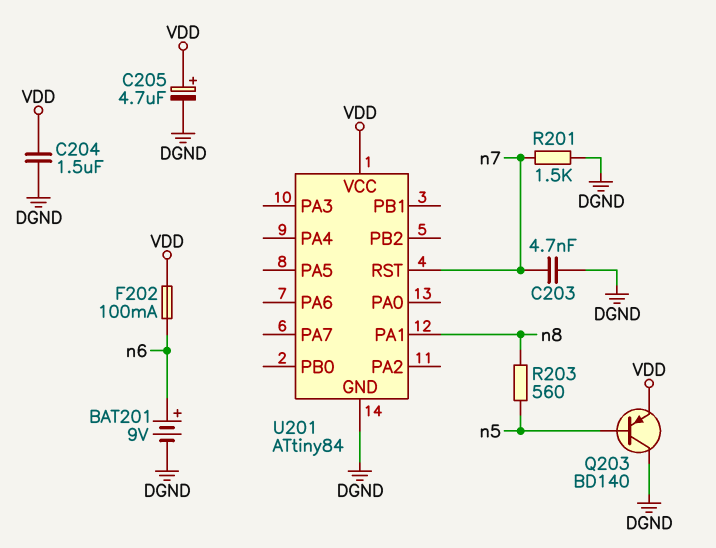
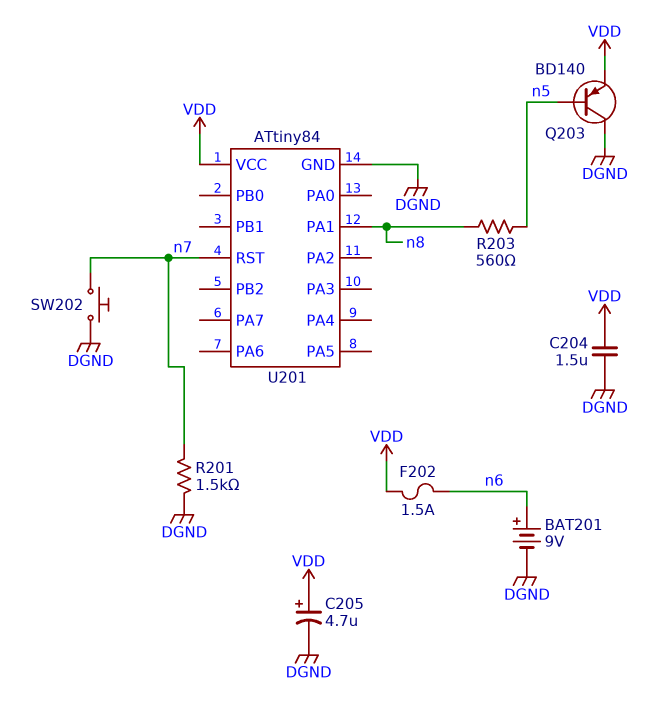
C203: 4.7nF (DGND, n7) -> none
F202: 100mA (VDD, n6) -> 1.5A (VDD, n6)
SW202: none -> button (DGND, n7)

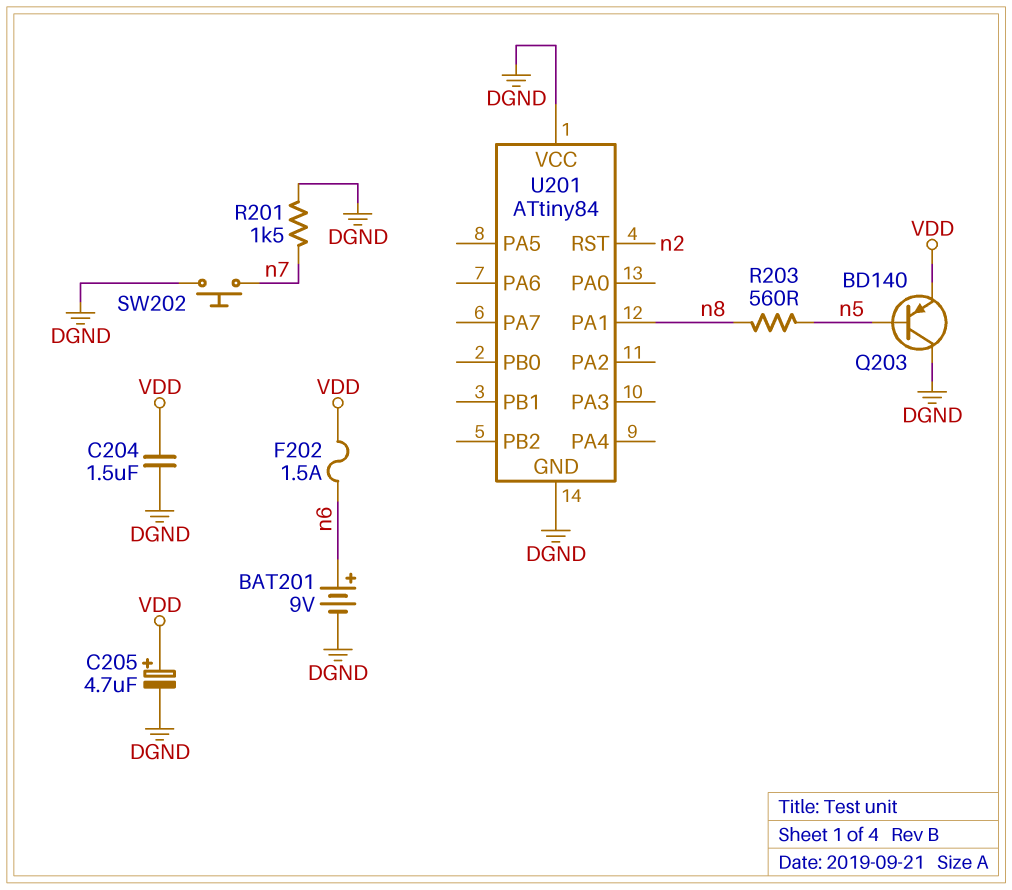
U201 pin RST: n7 -> n2
U201 pin VCC: VDD -> DGND

